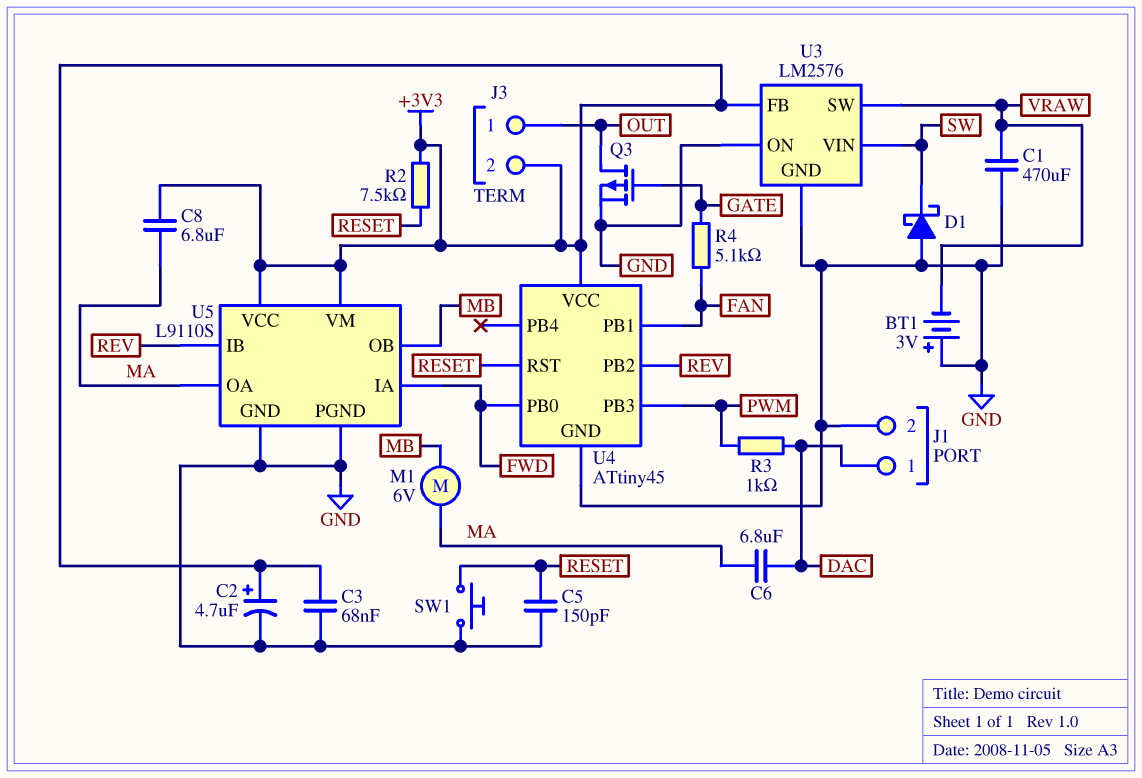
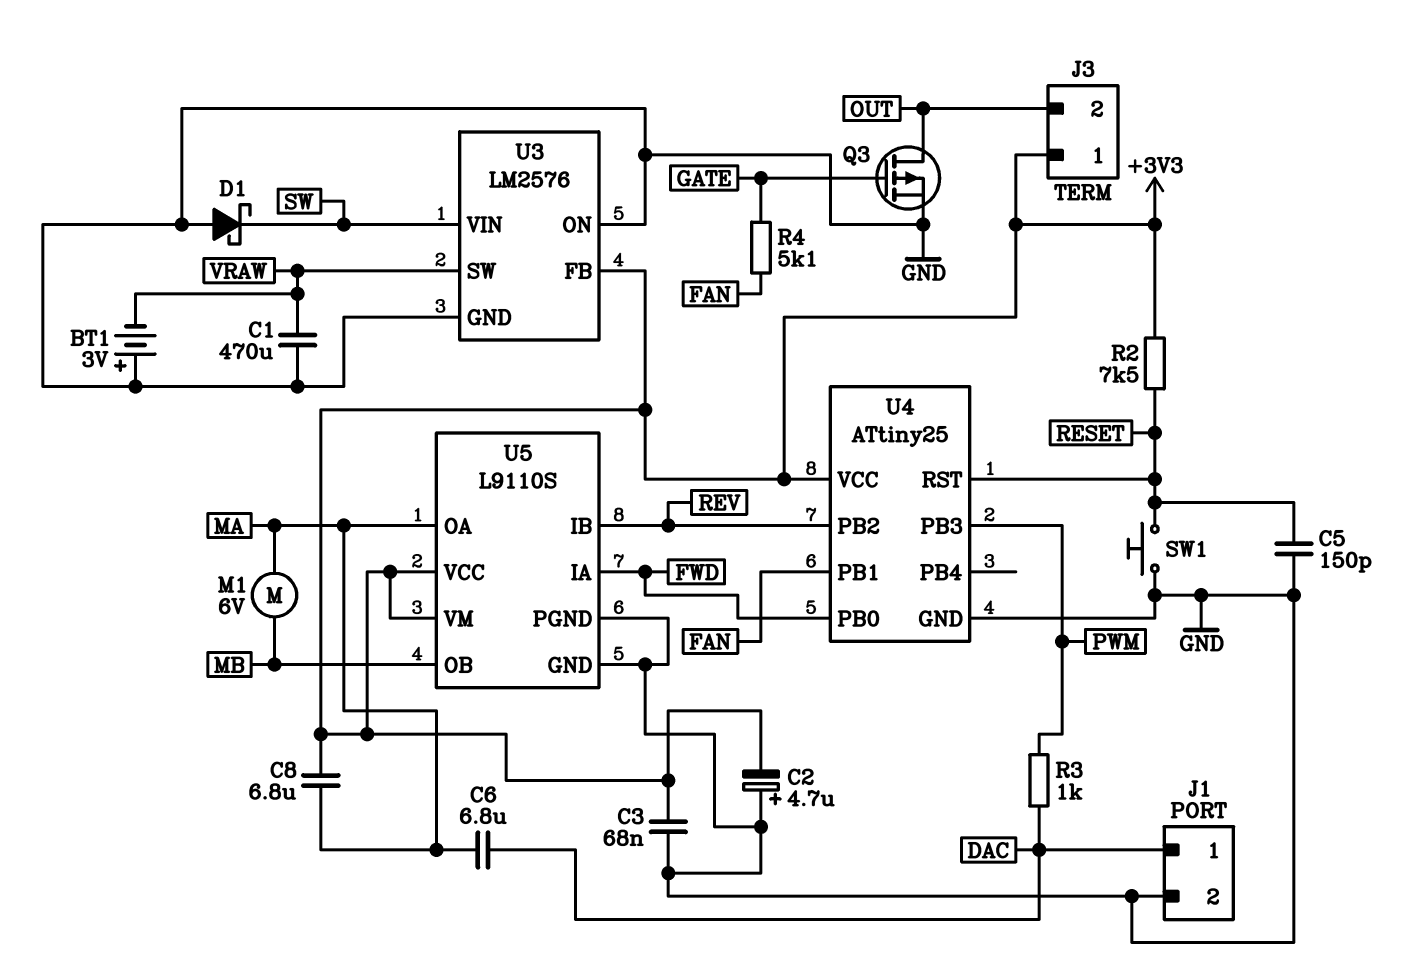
C2: 4.7uF (plus +3V3, minus GND) -> 4.7uF (plus GND, minus +3V3)
J3 pin 1: OUT -> +3V3
J3 pin 2: +3V3 -> OUT
U4: ATtiny45 -> ATtiny25

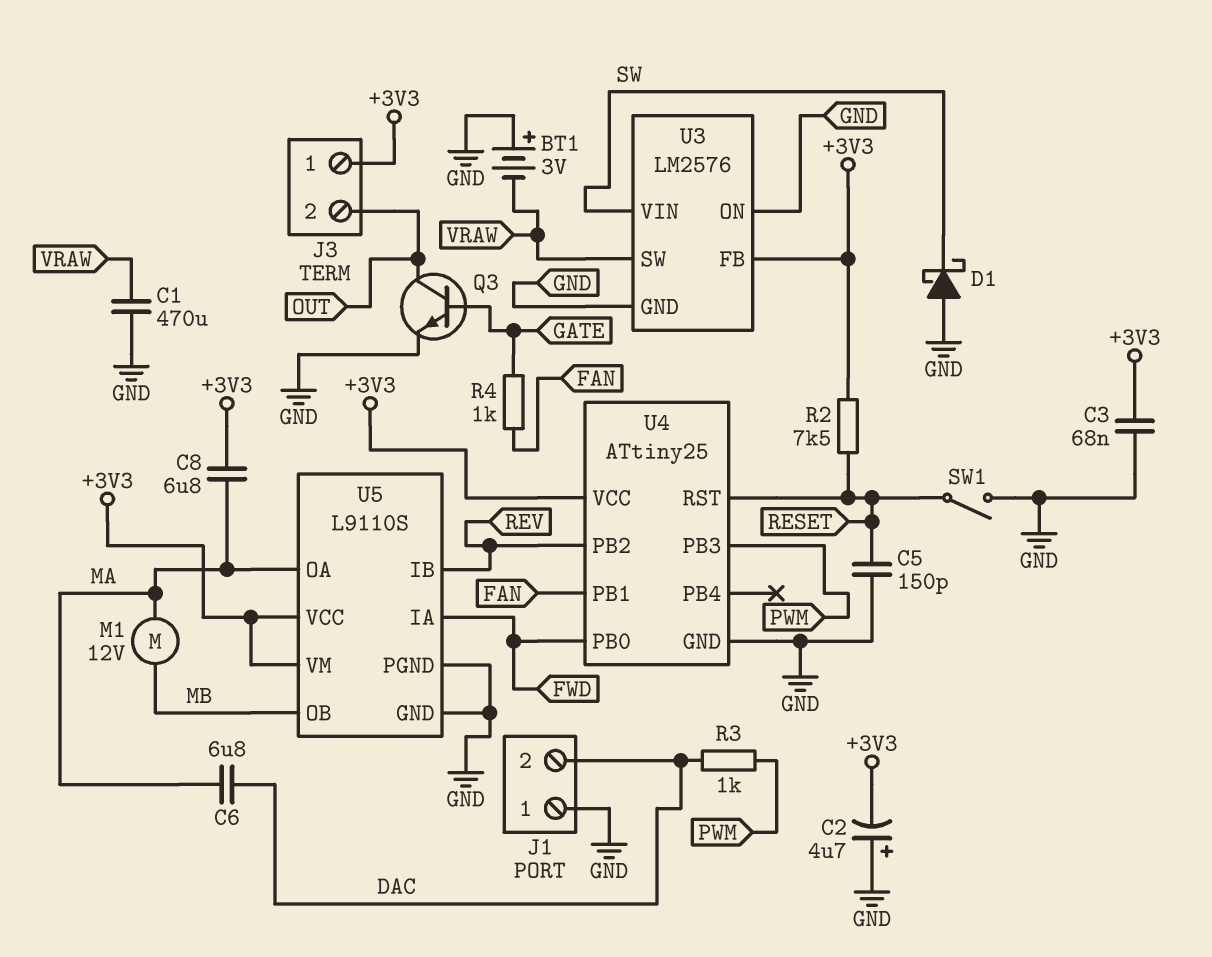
J1 pin 1: DAC -> GND
J1 pin 2: GND -> DAC
M1: motor 6V (MA, MB) -> motor 12V (MA, MB)
Q3: PMOS (G GATE, D OUT, S GND) -> NPN (B GATE, C OUT, E GND)
R4: 5.1k (FAN, GATE) -> 1k (FAN, GATE)
SW1: button (GND, RESET) -> switch (GND, RESET)

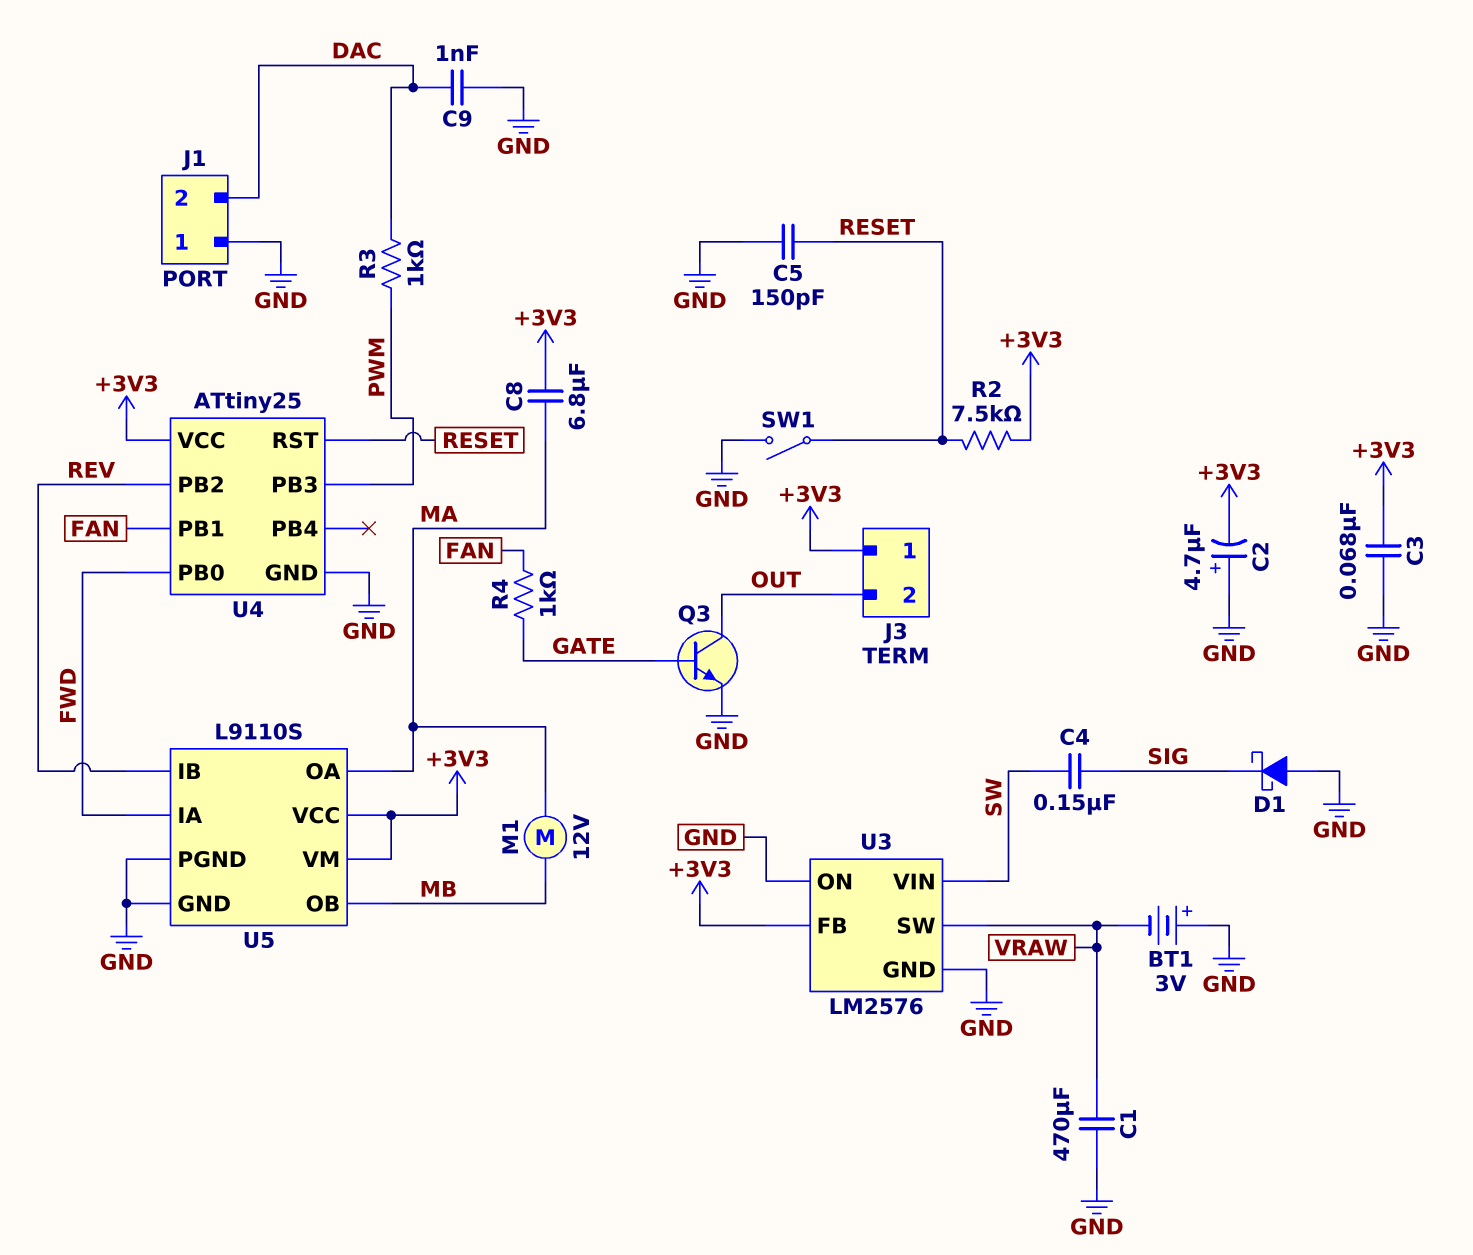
C4: none -> 150nF (SIG, SW)
C6: 6.8uF (DAC, MA) -> none
C9: none -> 1nF (DAC, GND)
D1: schottky (A GND, K SW) -> schottky (A GND, K SIG)

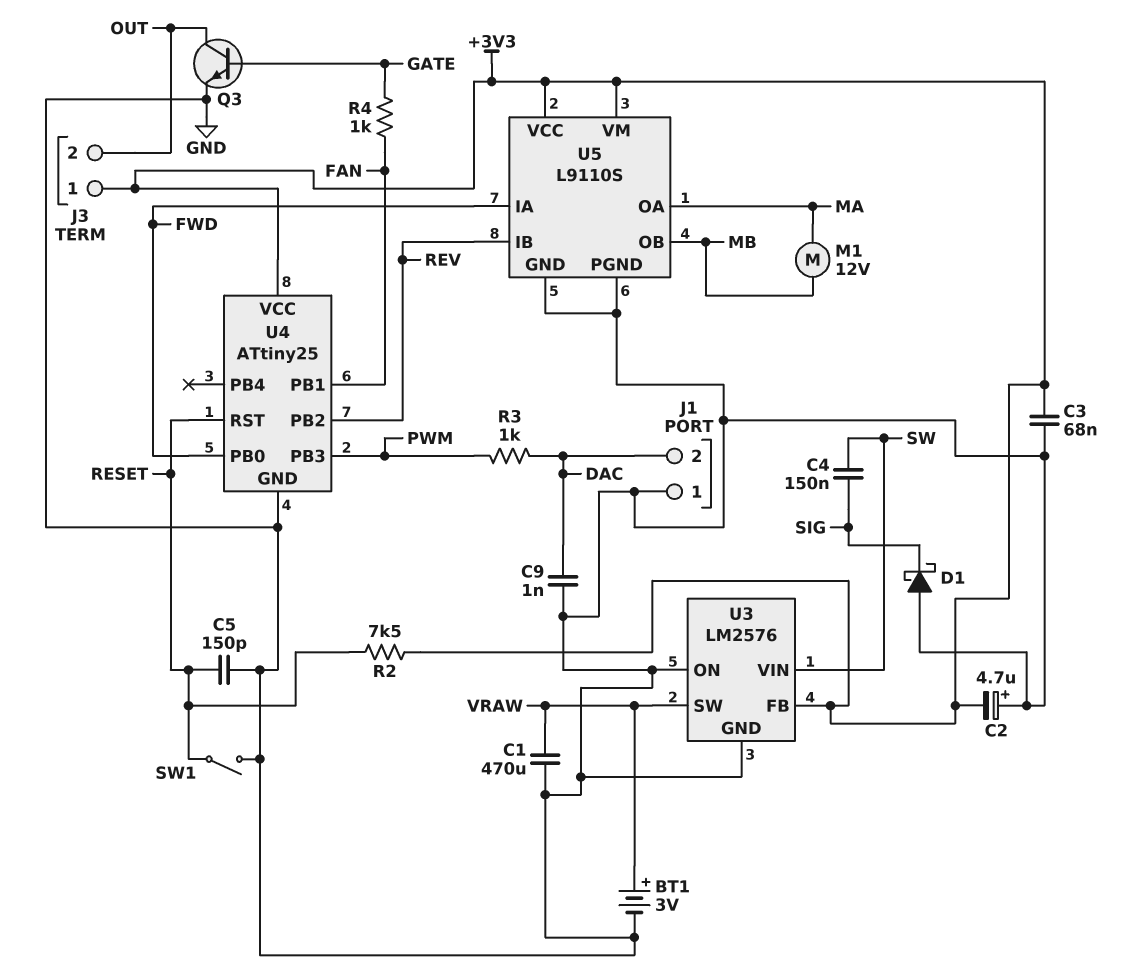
BT1: 3V (plus GND, minus VRAW) -> 3V (plus VRAW, minus GND)
C8: 6.8uF (+3V3, MA) -> none

